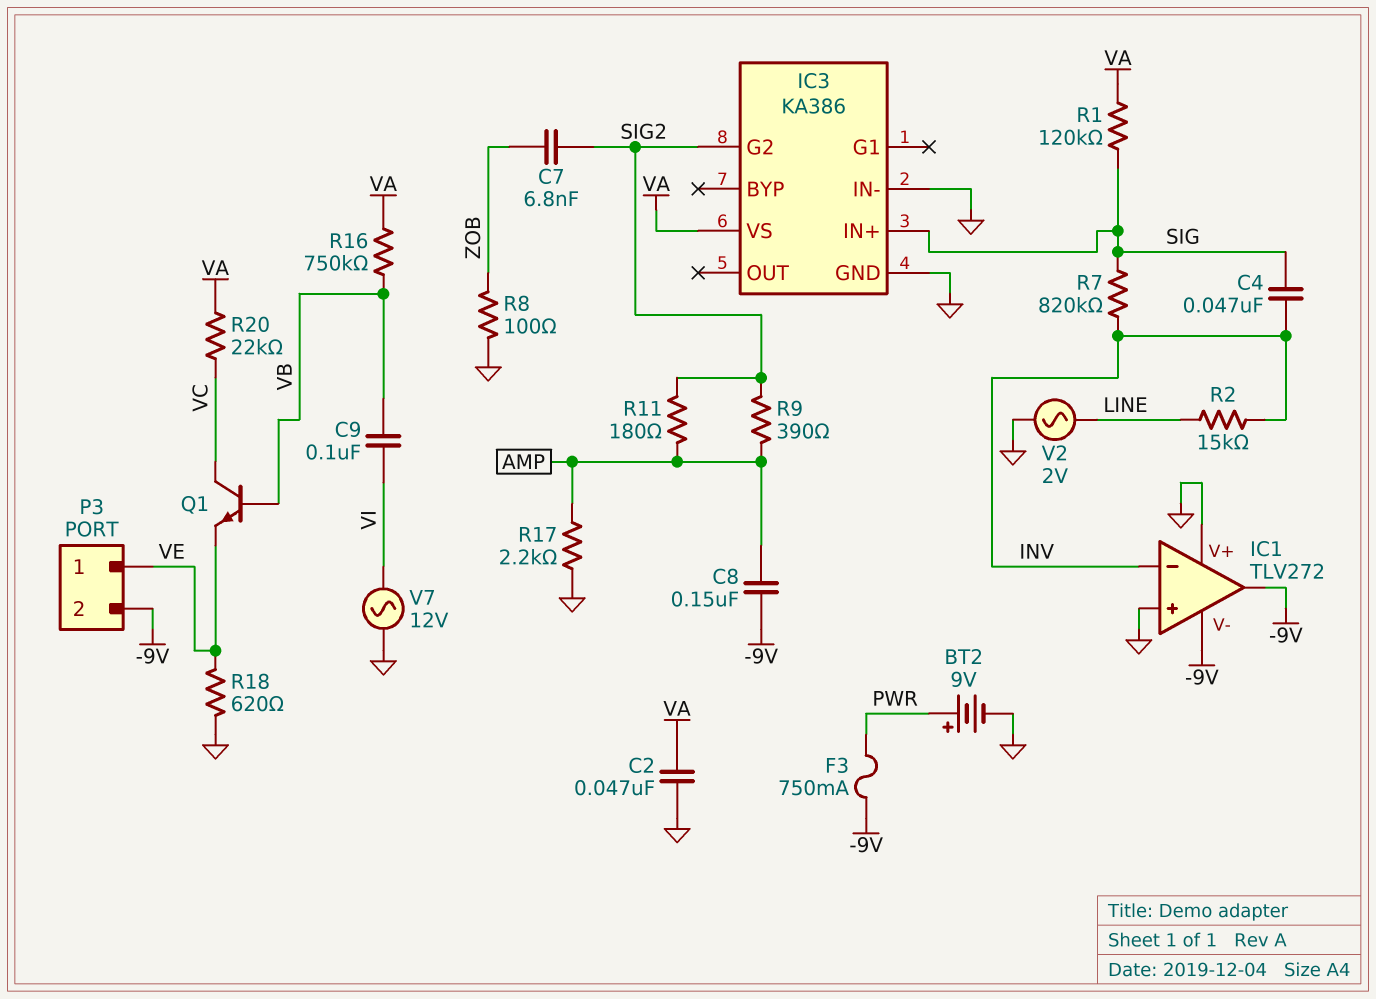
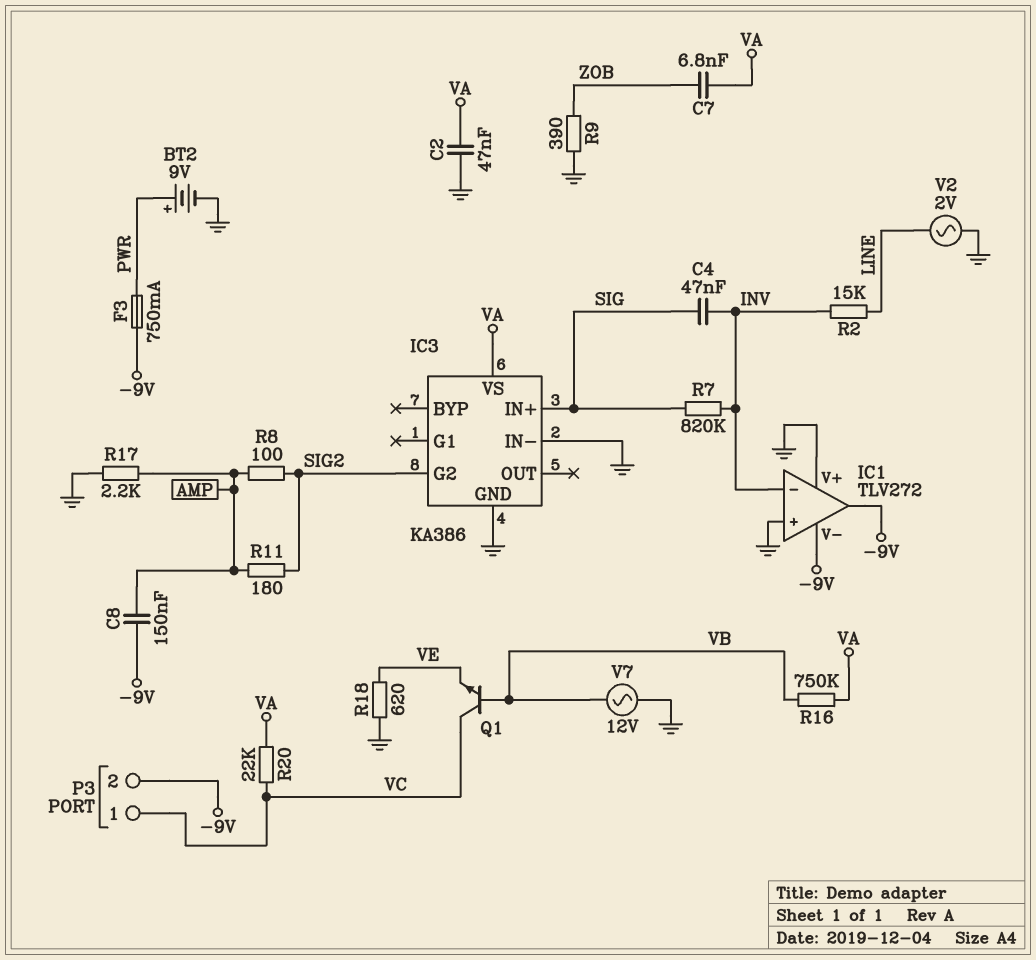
C7: 6.8nF (SIG2, ZOB) -> 6.8nF (VA, ZOB)
C9: 100nF (VB, VI) -> none
P3 pin 1: VE -> VC
R1: 120k (SIG, VA) -> none
R8: 100 (GND, ZOB) -> 100 (AMP, SIG2)
R9: 390 (AMP, SIG2) -> 390 (GND, ZOB)
V7: AC 12V (GND, VI) -> AC 12V (GND, VB)

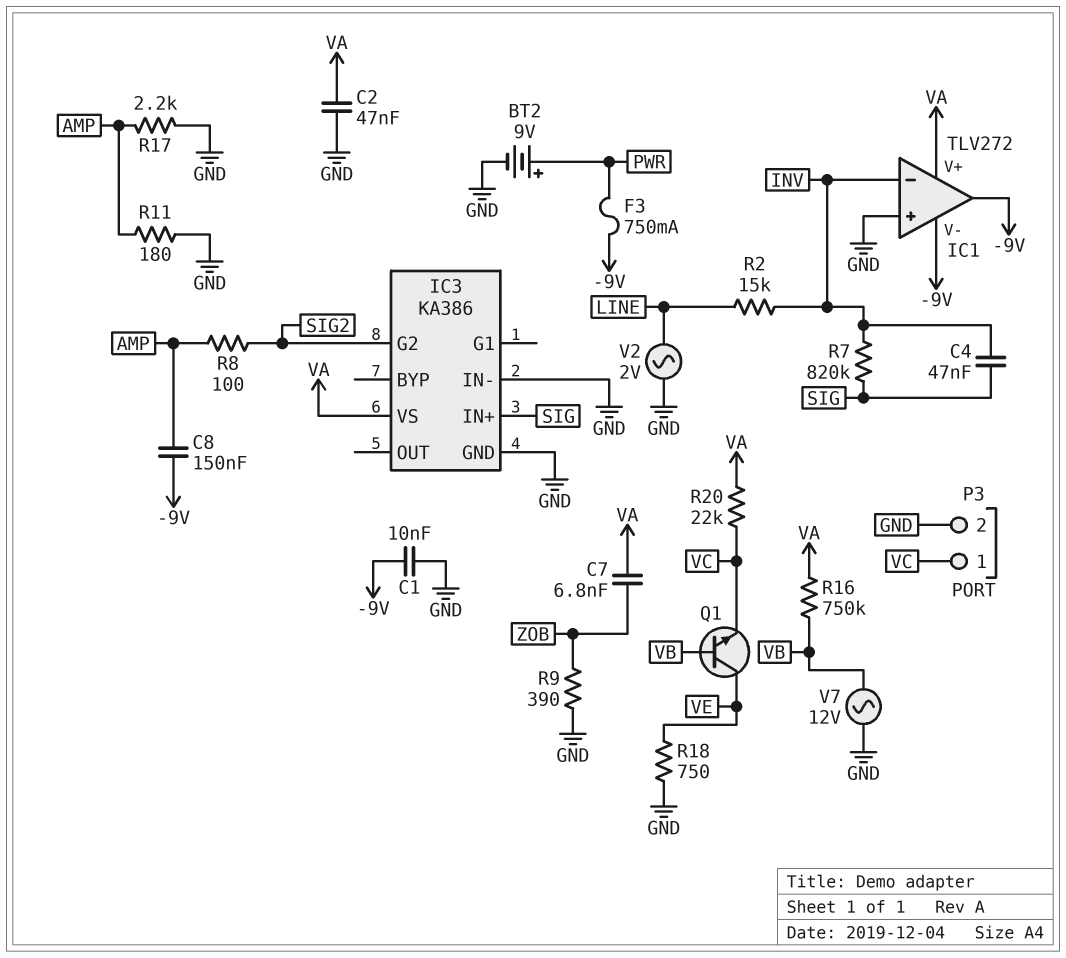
C1: none -> 10nF (-9V, GND)
IC1 pin V+: GND -> VA
P3 pin 2: -9V -> GND
Q1: NPN (B VB, C VC, E VE) -> NPN (B VB, C VE, E VC)
R11: 180 (AMP, SIG2) -> 180 (AMP, GND)
R18: 620 (GND, VE) -> 750 (GND, VE)

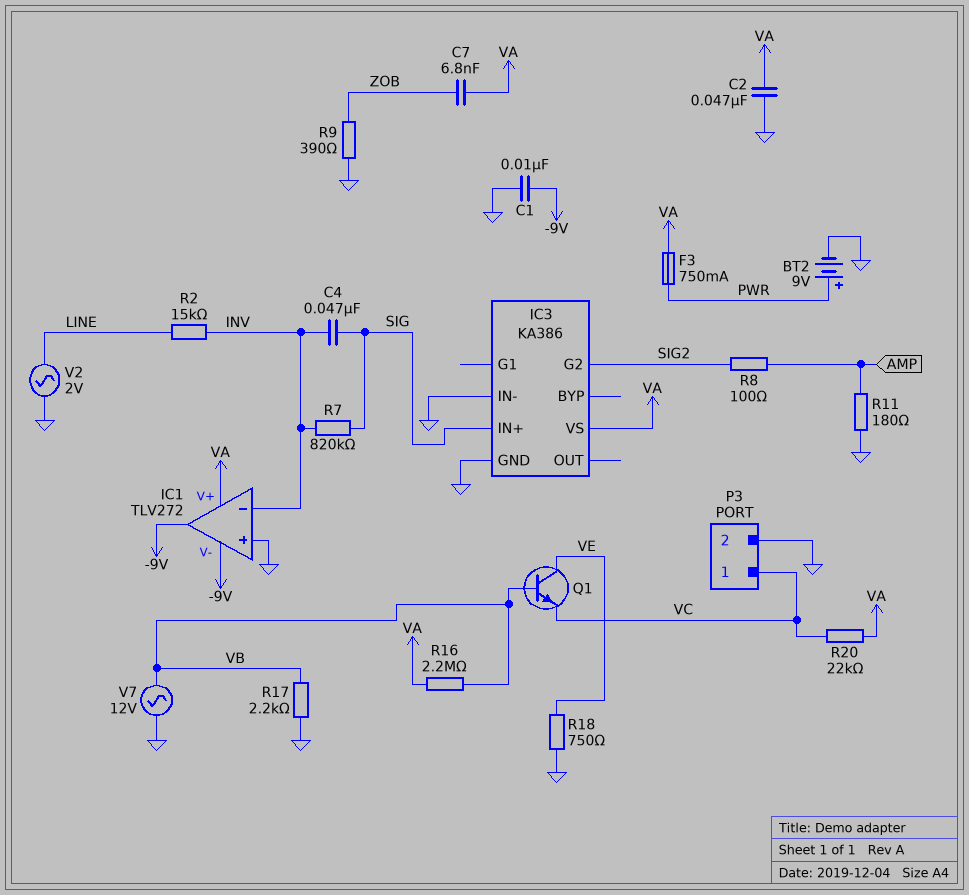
C8: 150nF (-9V, AMP) -> none
F3: 750mA (-9V, PWR) -> 750mA (PWR, VA)
R16: 750k (VA, VB) -> 2.2M (VA, VB)
R17: 2.2k (AMP, GND) -> 2.2k (GND, VB)

